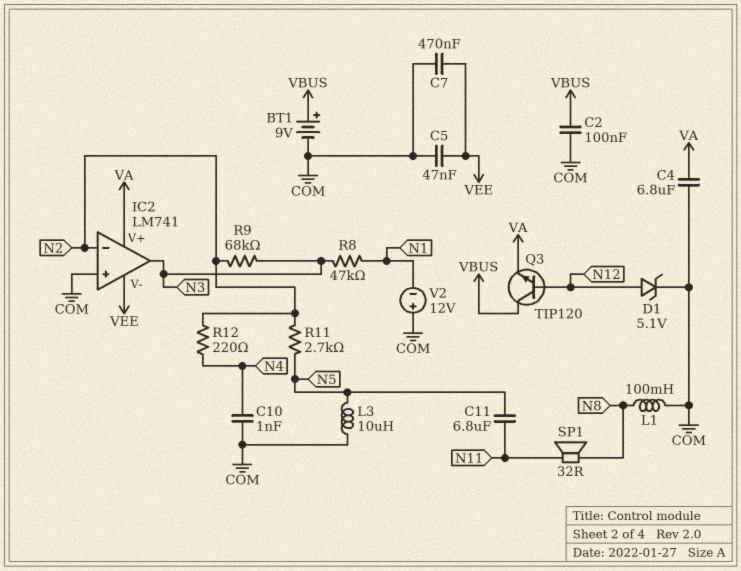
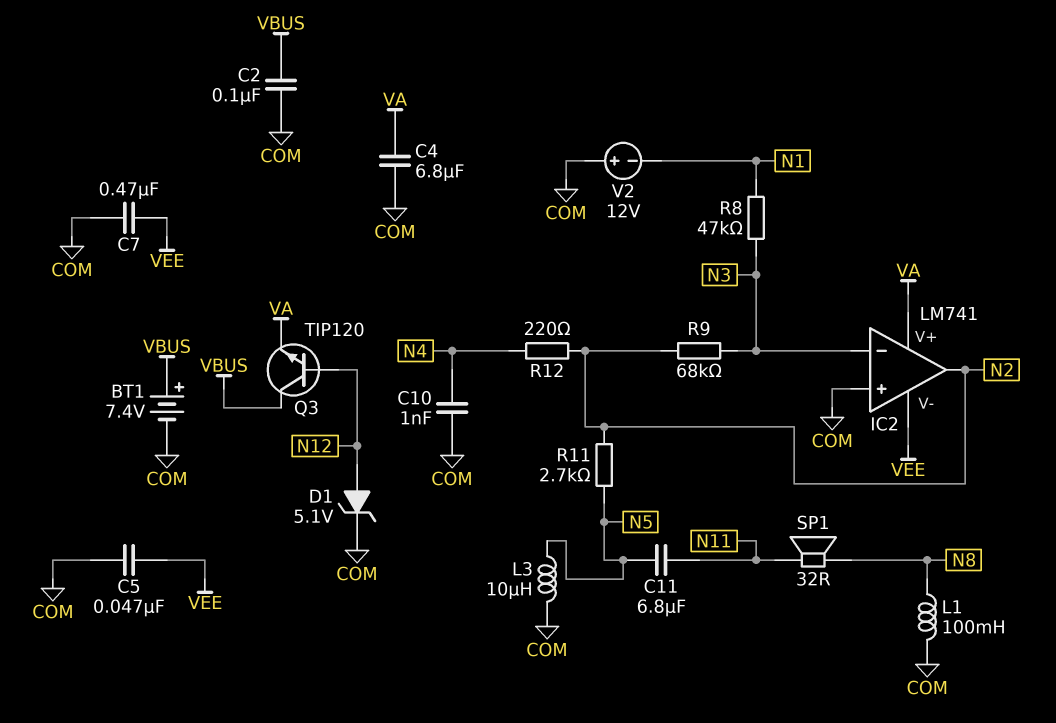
BT1: 9V (plus VBUS, minus COM) -> 7.4V (plus VBUS, minus COM)
IC2 pin in-: N2 -> N3
IC2 pin out: N3 -> N2

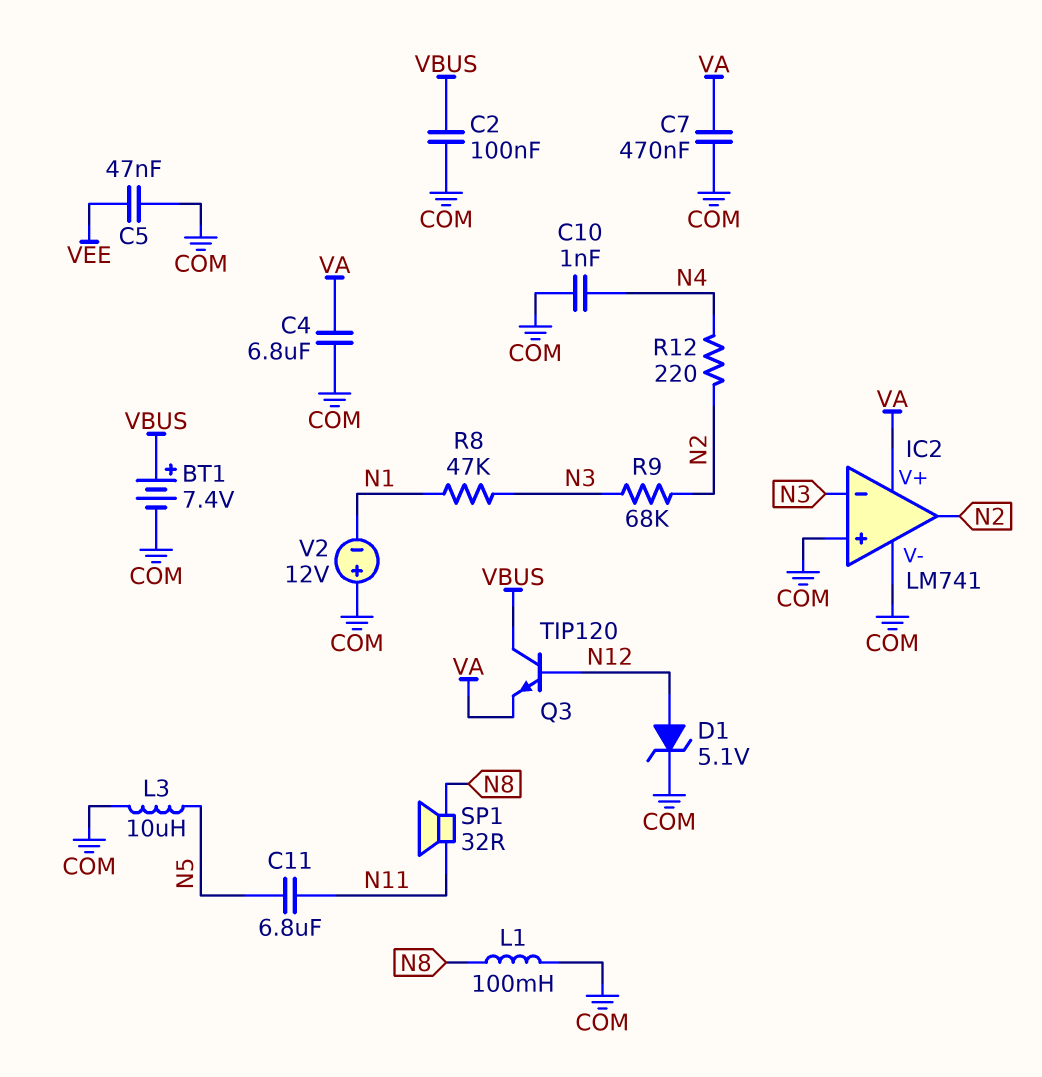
C7: 470nF (COM, VEE) -> 470nF (COM, VA)
IC2 pin V-: VEE -> COM
R11: 2.7k (N2, N5) -> none

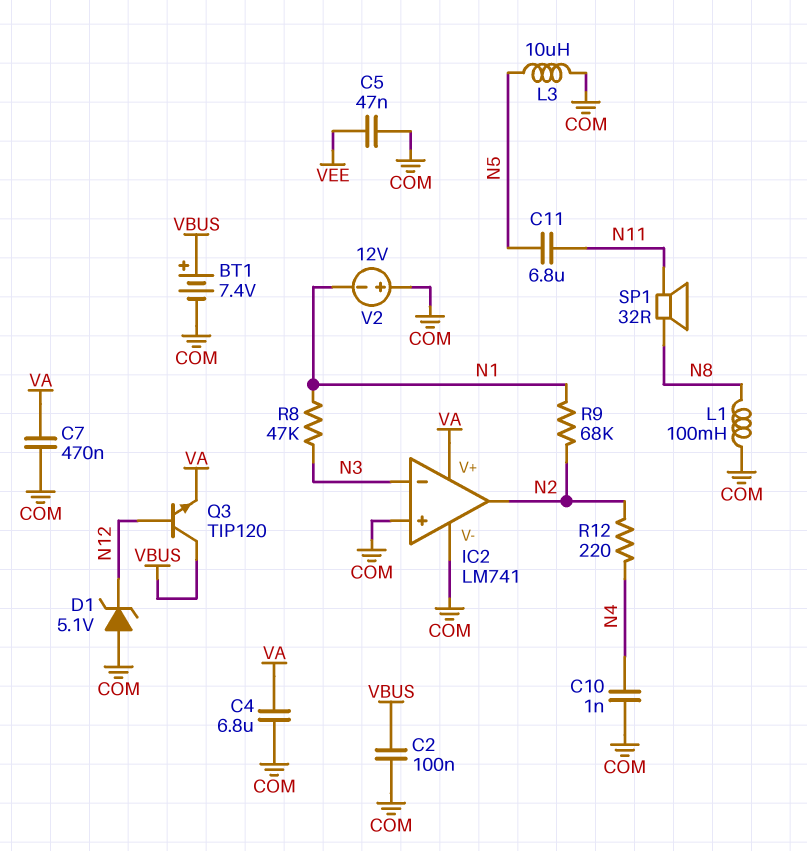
D1: zener 5.1V (A N12, K COM) -> zener 5.1V (A COM, K N12)
R9: 68k (N2, N3) -> 68k (N1, N2)

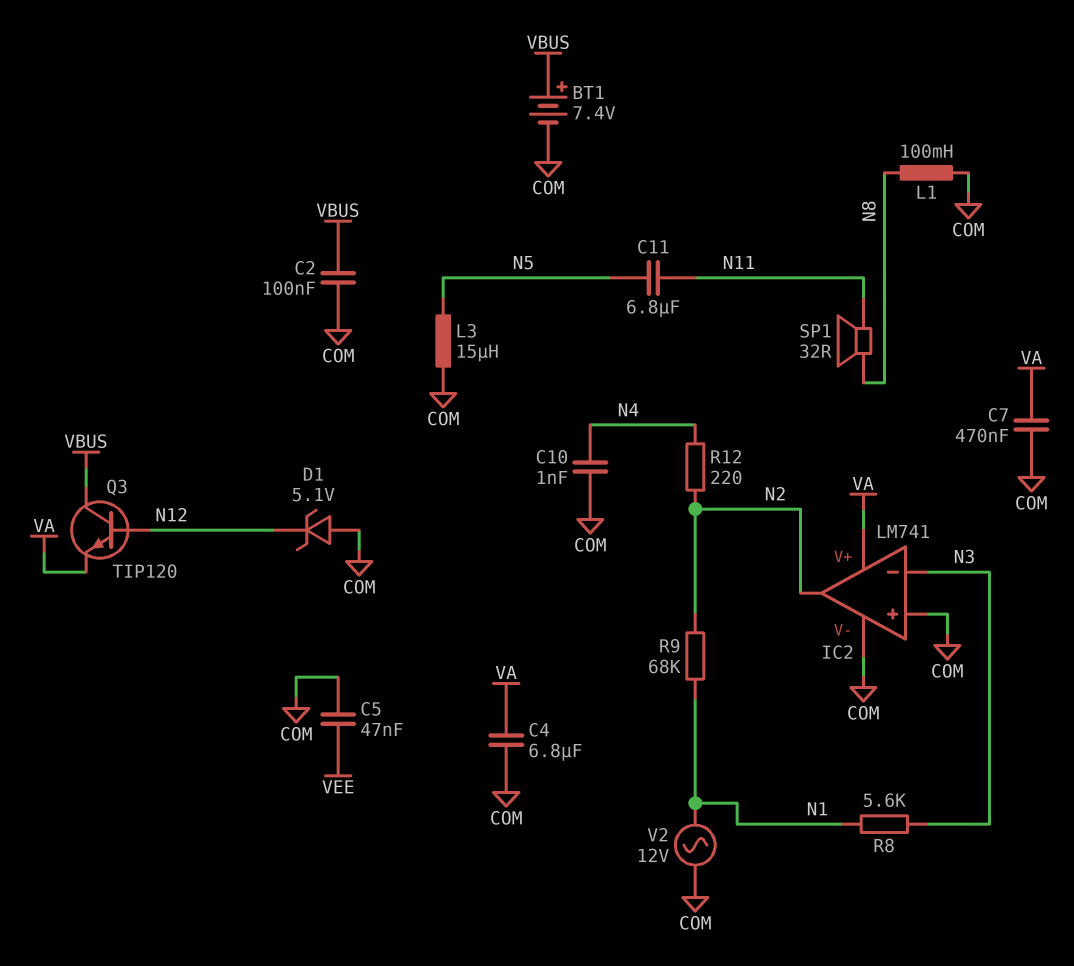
L3: 10uH (COM, N5) -> 15uH (COM, N5)
R8: 47k (N1, N3) -> 5.6k (N1, N3)
V2: 12V (plus COM, minus N1) -> AC 12V (COM, N1)

